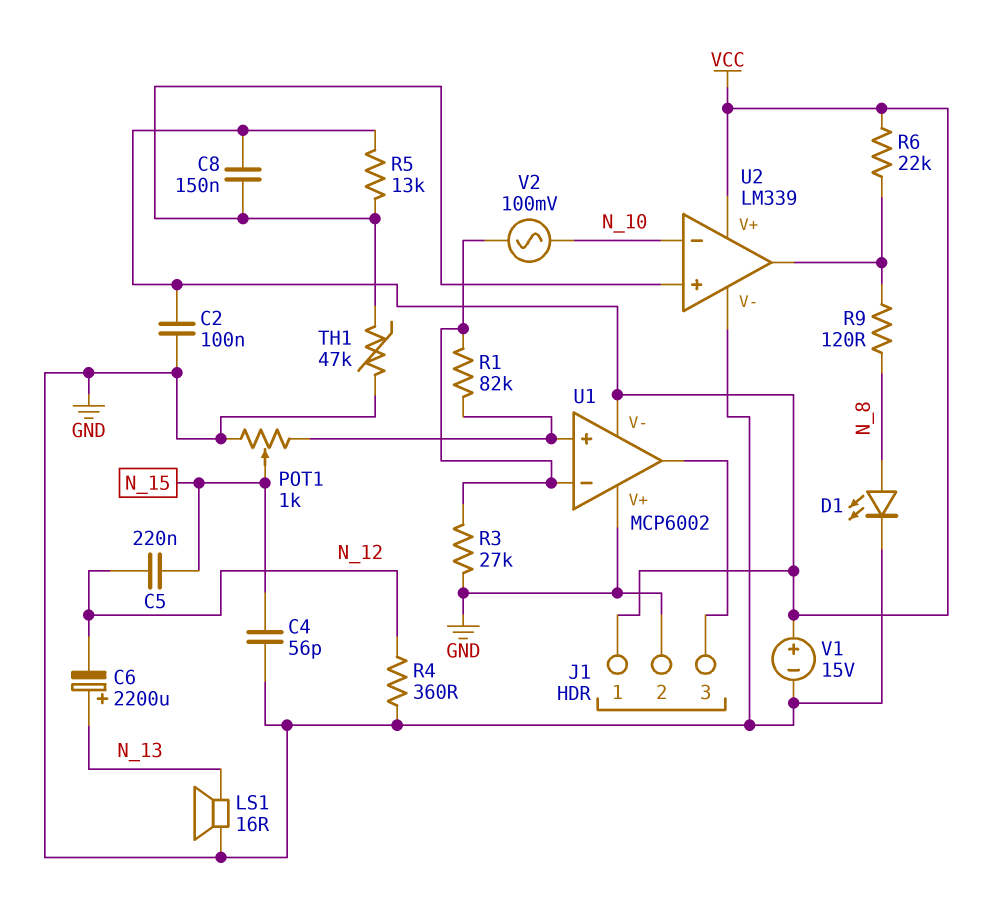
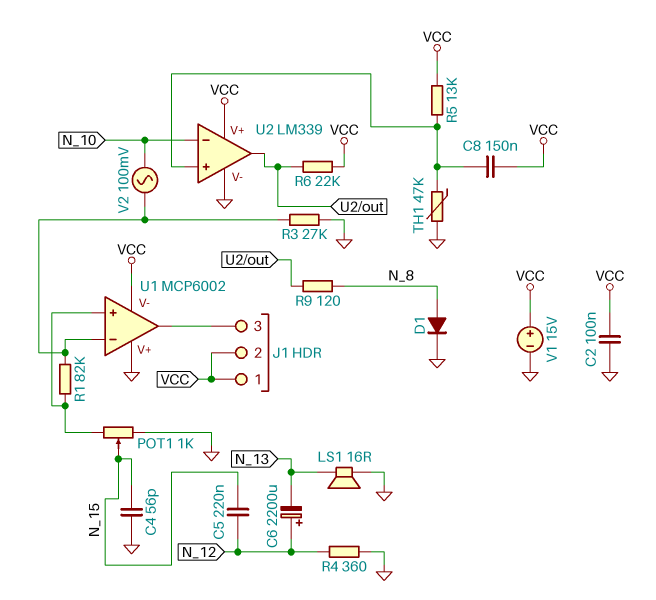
C6: 2200uF (plus N_13, minus N_12) -> 2200uF (plus N_12, minus N_13)
D1: LED (A N_8, K GND) -> diode (A N_8, K GND)
J1 pin 2: GND -> VCC

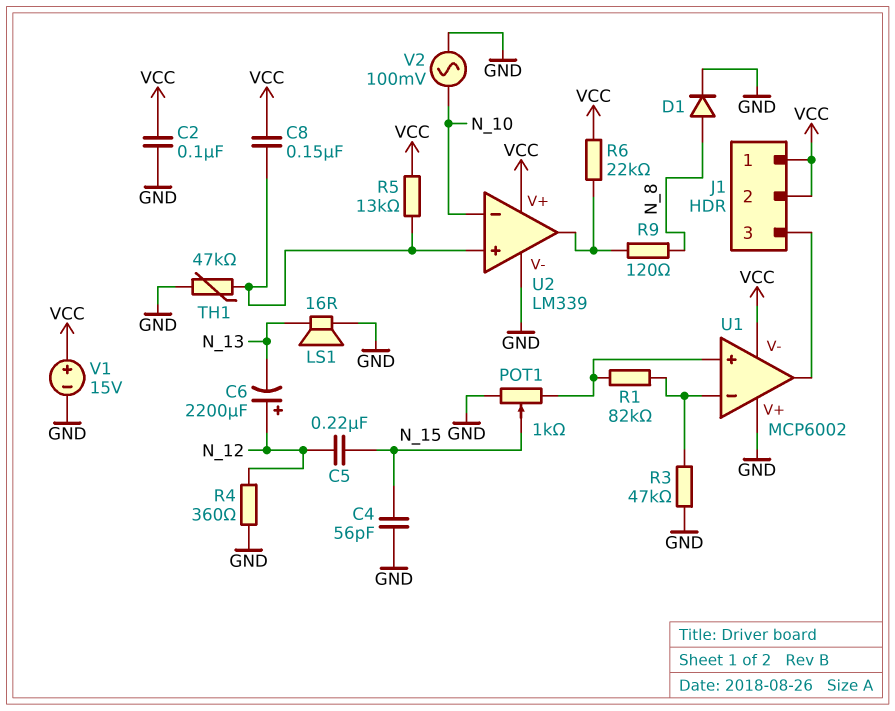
R3: 27k (GND, U1/in-) -> 47k (GND, U1/in-)
V2: AC 100mV (N_10, U1/in-) -> AC 100mV (GND, N_10)

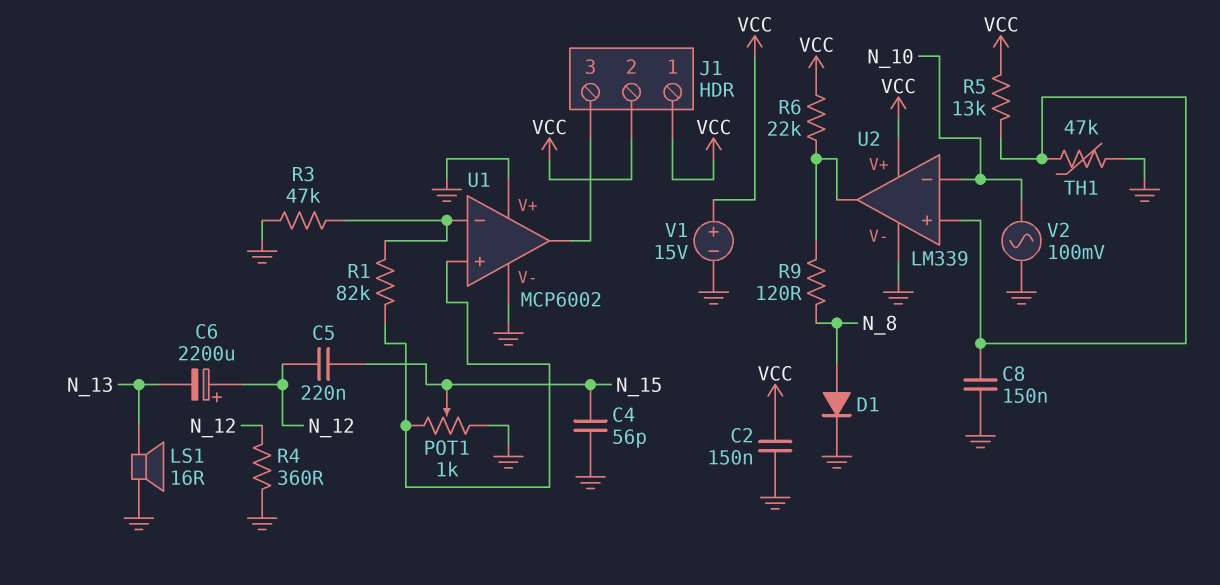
C2: 100nF (GND, VCC) -> 150nF (GND, VCC)
C8: 150nF (U2/in+, VCC) -> 150nF (GND, U2/in+)
U1 pin V-: VCC -> GND

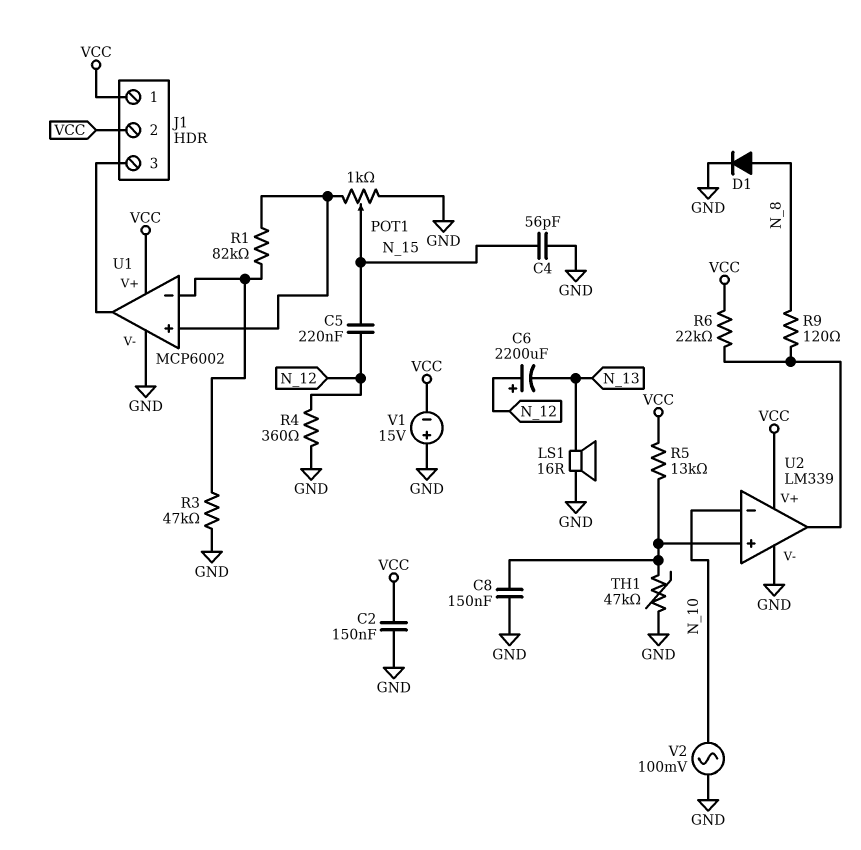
U1 pin V+: GND -> VCC
V1: 15V (plus VCC, minus GND) -> 15V (plus GND, minus VCC)

